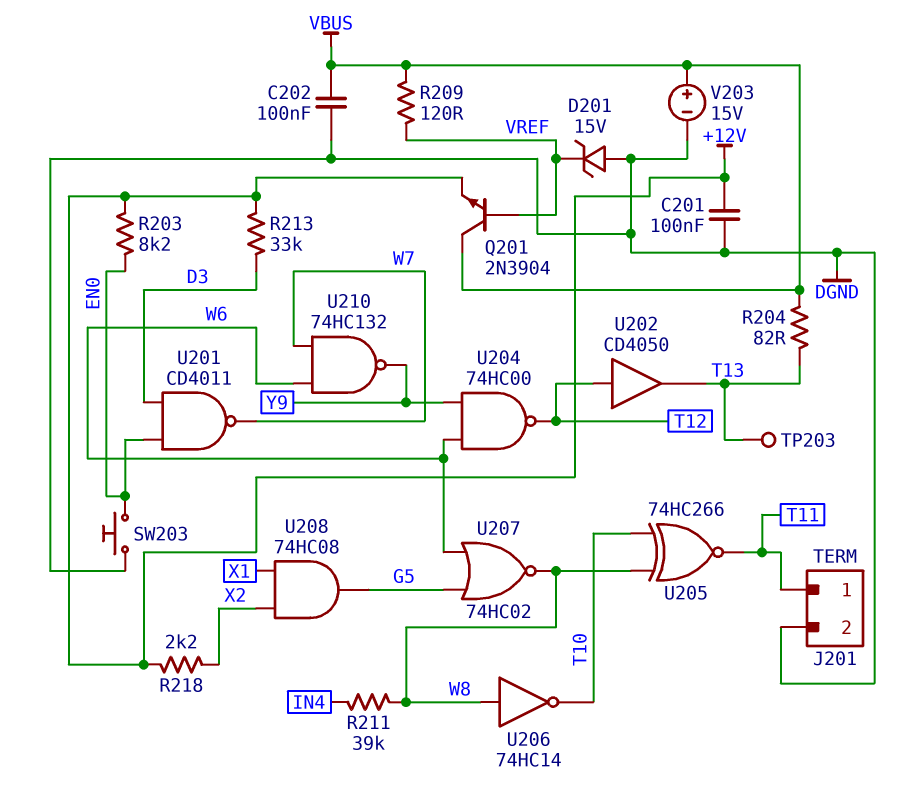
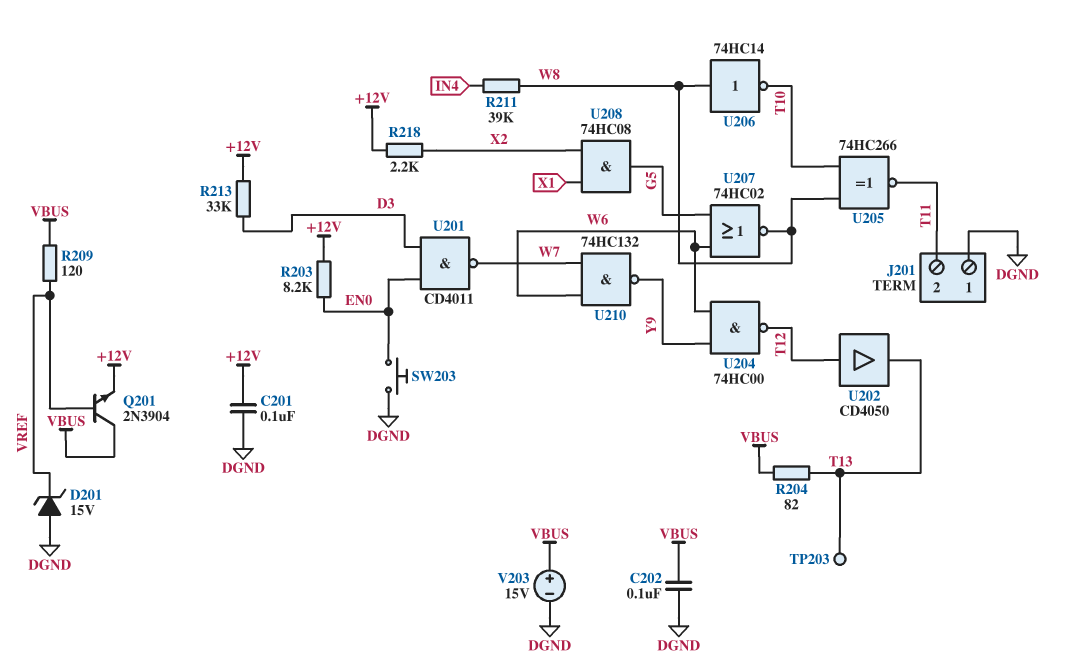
J201 pin 1: T11 -> DGND
J201 pin 2: DGND -> T11

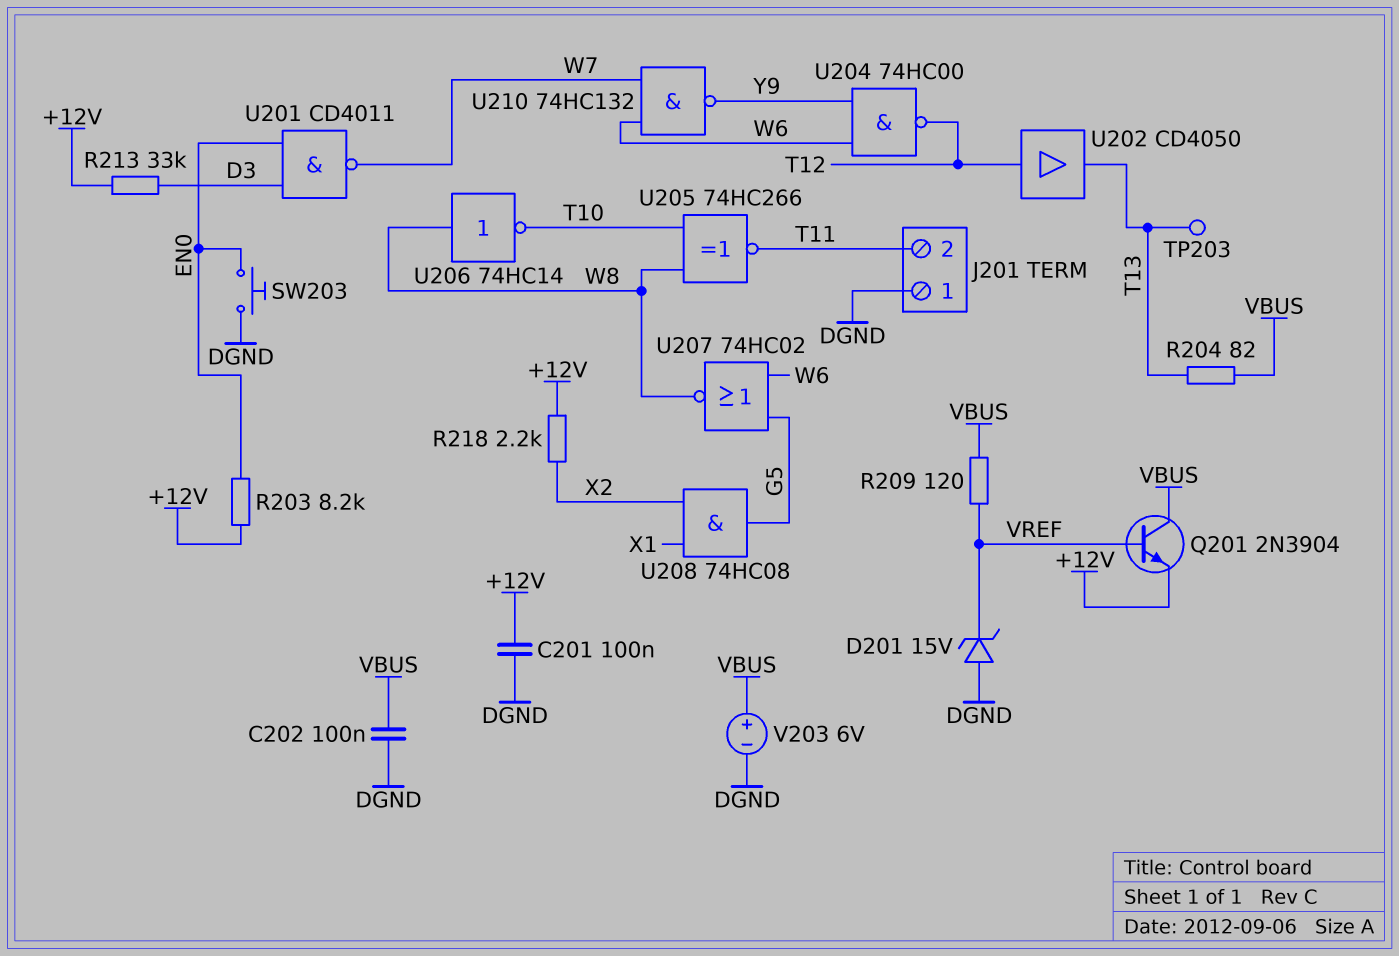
R211: 39k (IN4, W8) -> none
V203: 15V (plus VBUS, minus DGND) -> 6V (plus VBUS, minus DGND)

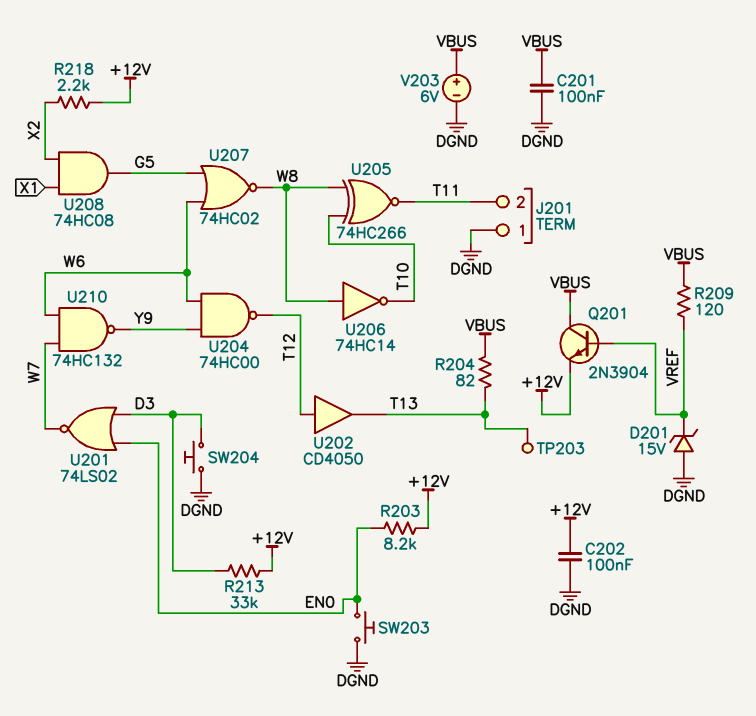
C201: 100nF (+12V, DGND) -> 100nF (DGND, VBUS)
C202: 100nF (DGND, VBUS) -> 100nF (+12V, DGND)
SW204: none -> button (D3, DGND)
U201: NAND CD4011 (in D3, in EN0, out W7) -> NOR 74LS02 (in D3, in EN0, out W7)

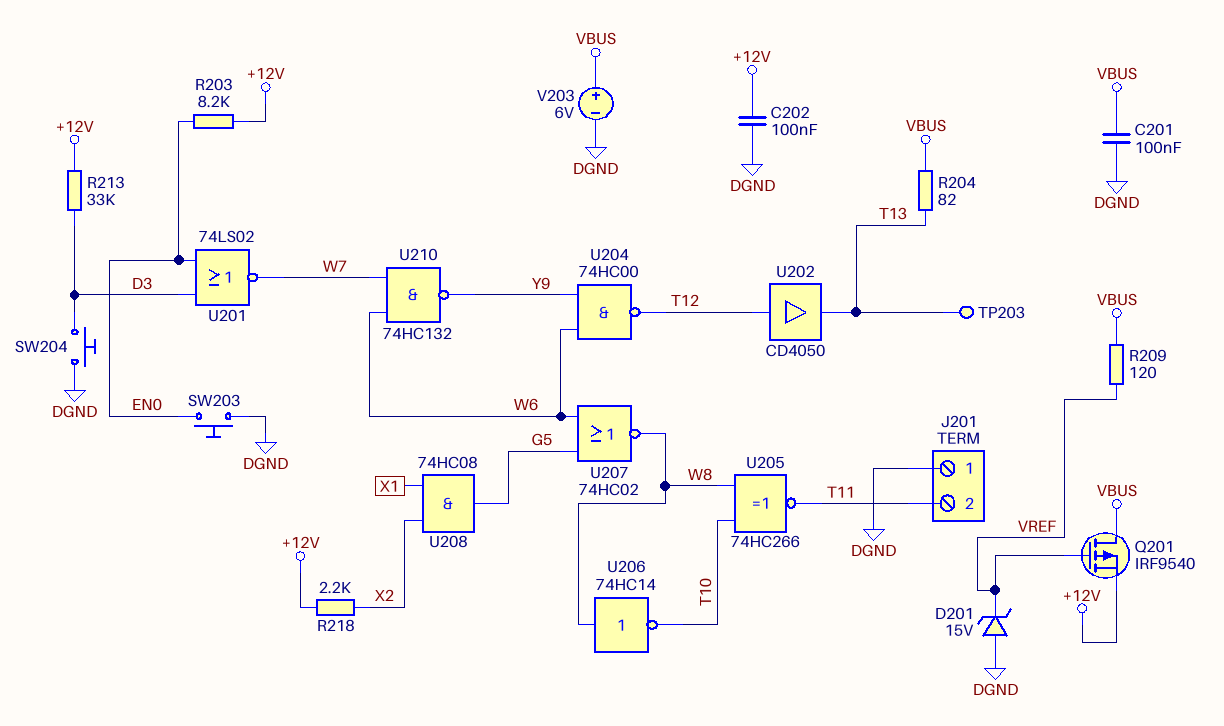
Q201: NPN 2N3904 (B VREF, C VBUS, E +12V) -> PMOS IRF9540 (G VREF, D VBUS, S +12V)

